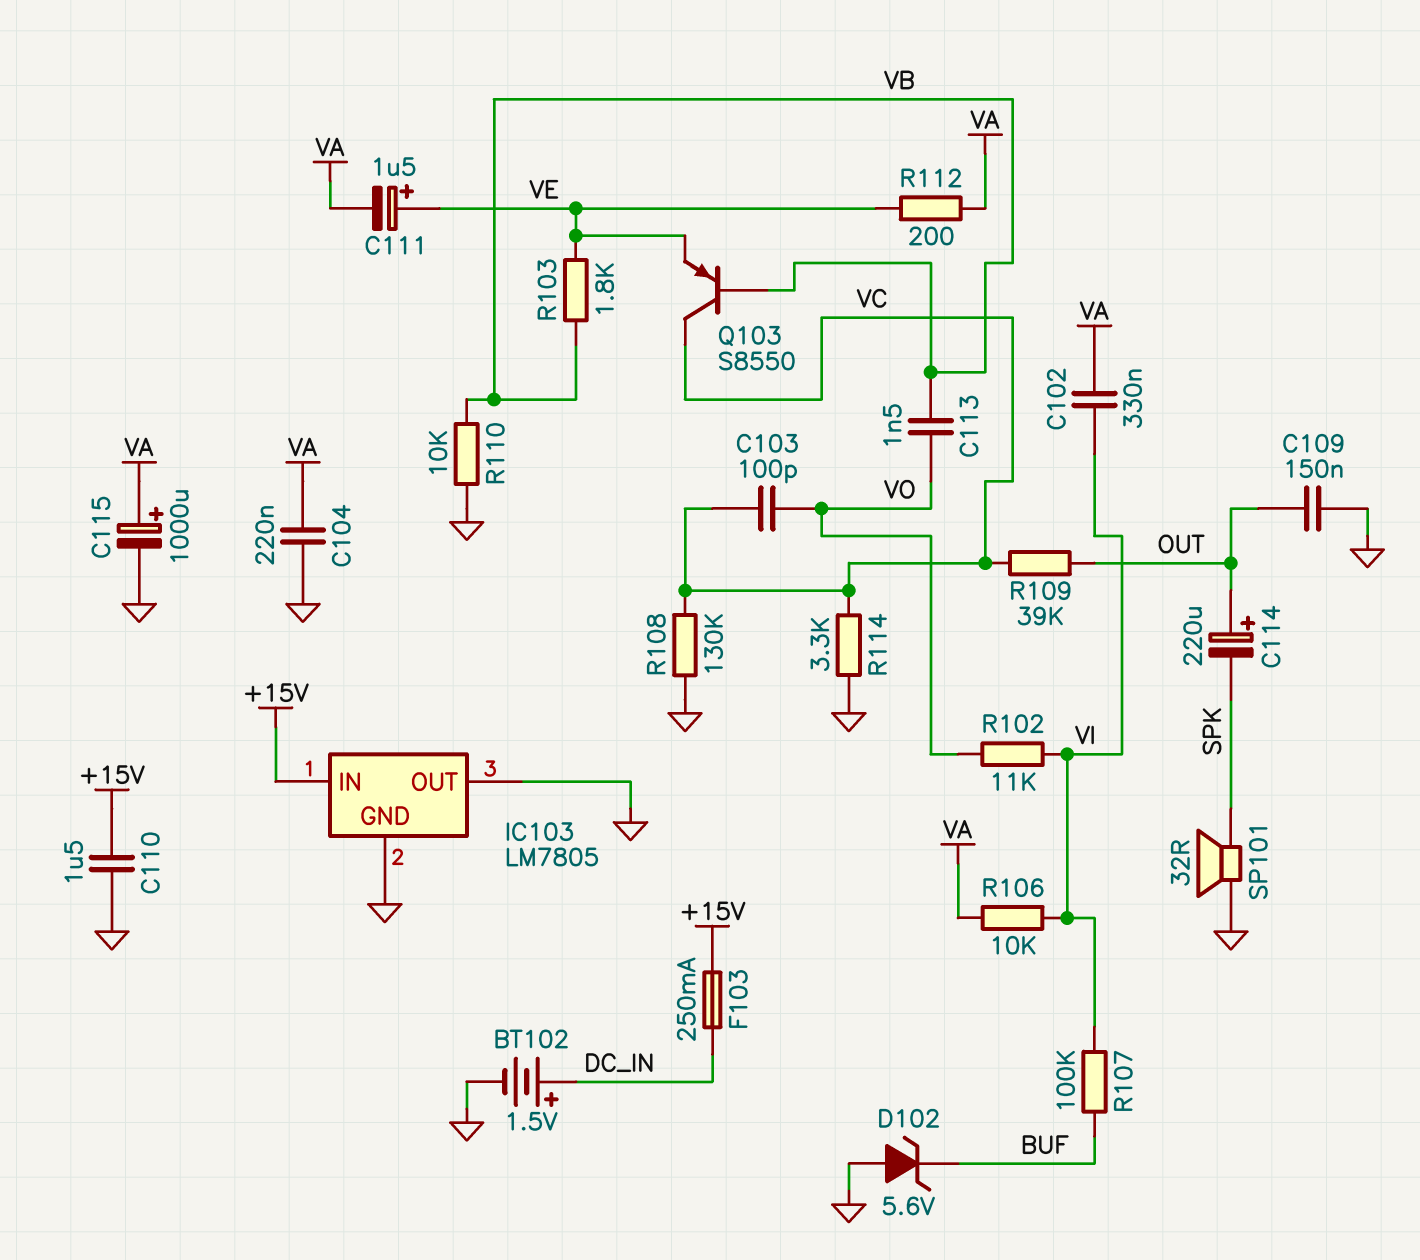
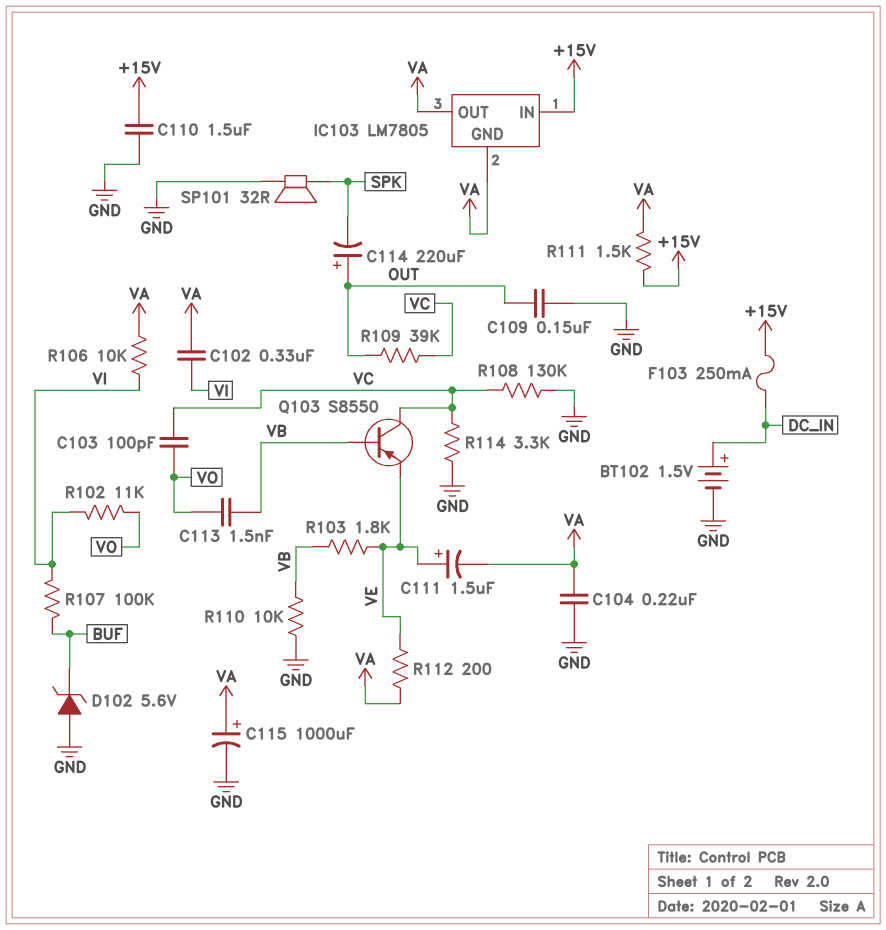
IC103 pin GND: GND -> VA
IC103 pin OUT: GND -> VA
R111: none -> 1.5k (+15V, VA)

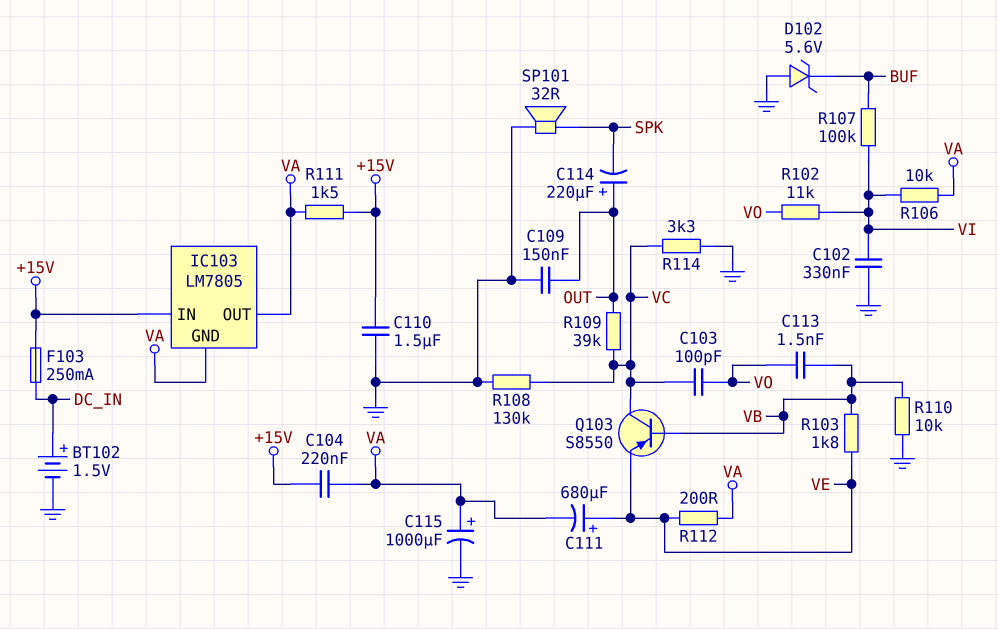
C102: 330nF (VA, VI) -> 330nF (GND, VI)
C104: 220nF (GND, VA) -> 220nF (+15V, VA)
C111: 1.5uF (plus VE, minus VA) -> 680uF (plus VE, minus VA)

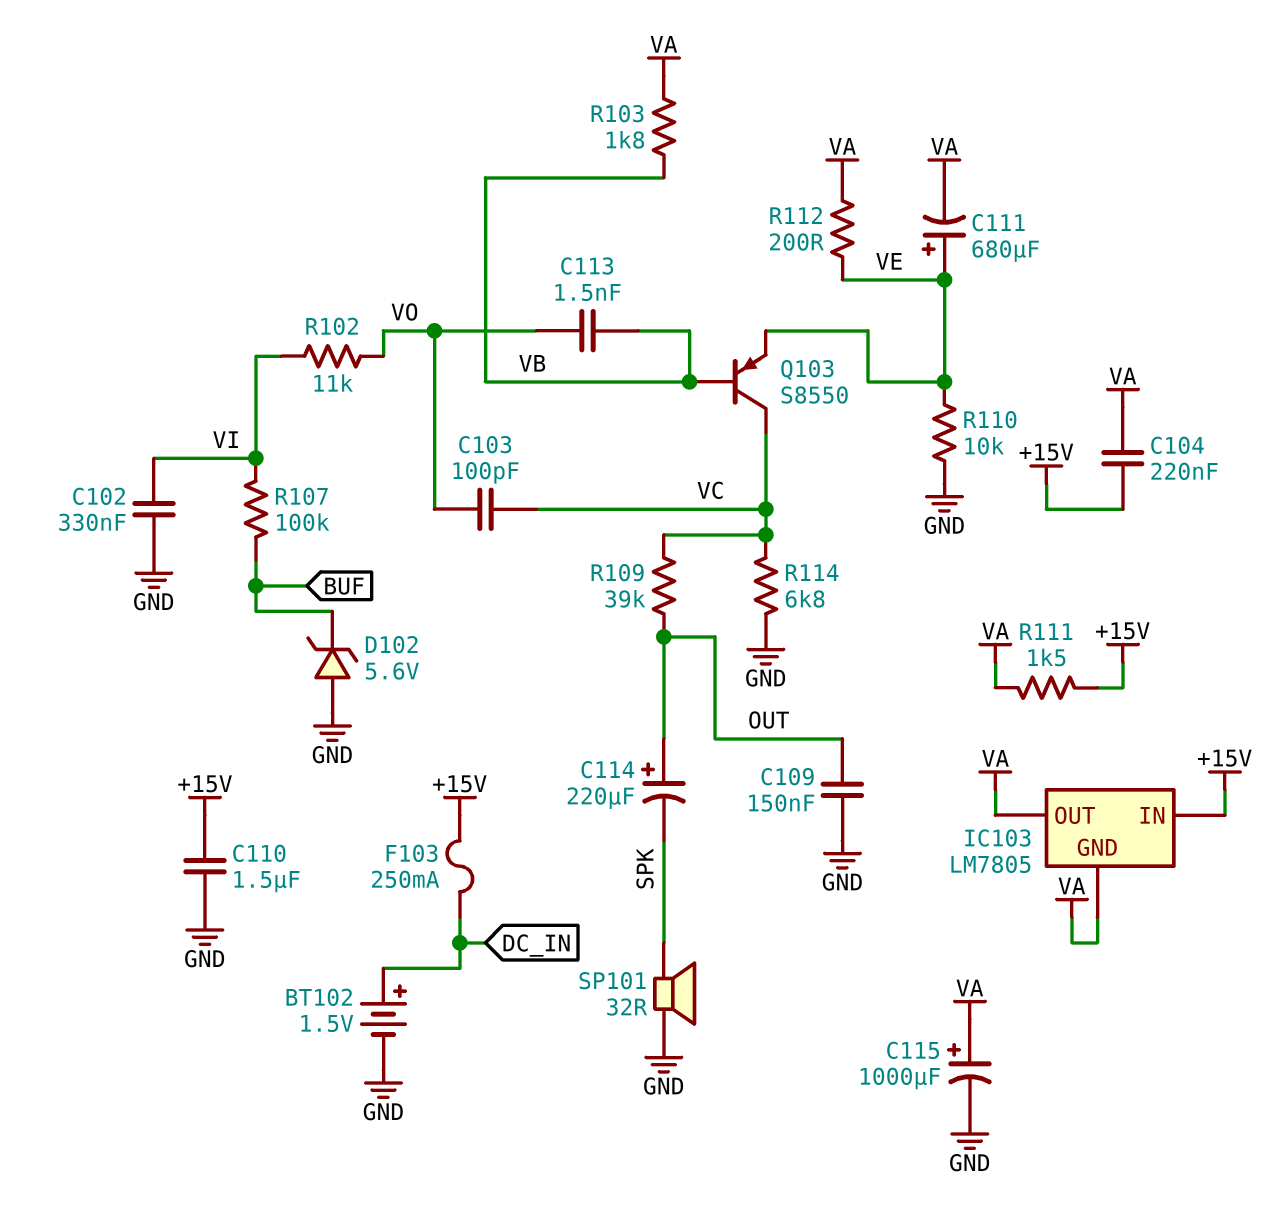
R103: 1.8k (VB, VE) -> 1.8k (VA, VB)
R106: 10k (VA, VI) -> none
R108: 130k (GND, VC) -> none
R110: 10k (GND, VB) -> 10k (GND, VE)
R114: 3.3k (GND, VC) -> 6.8k (GND, VC)

